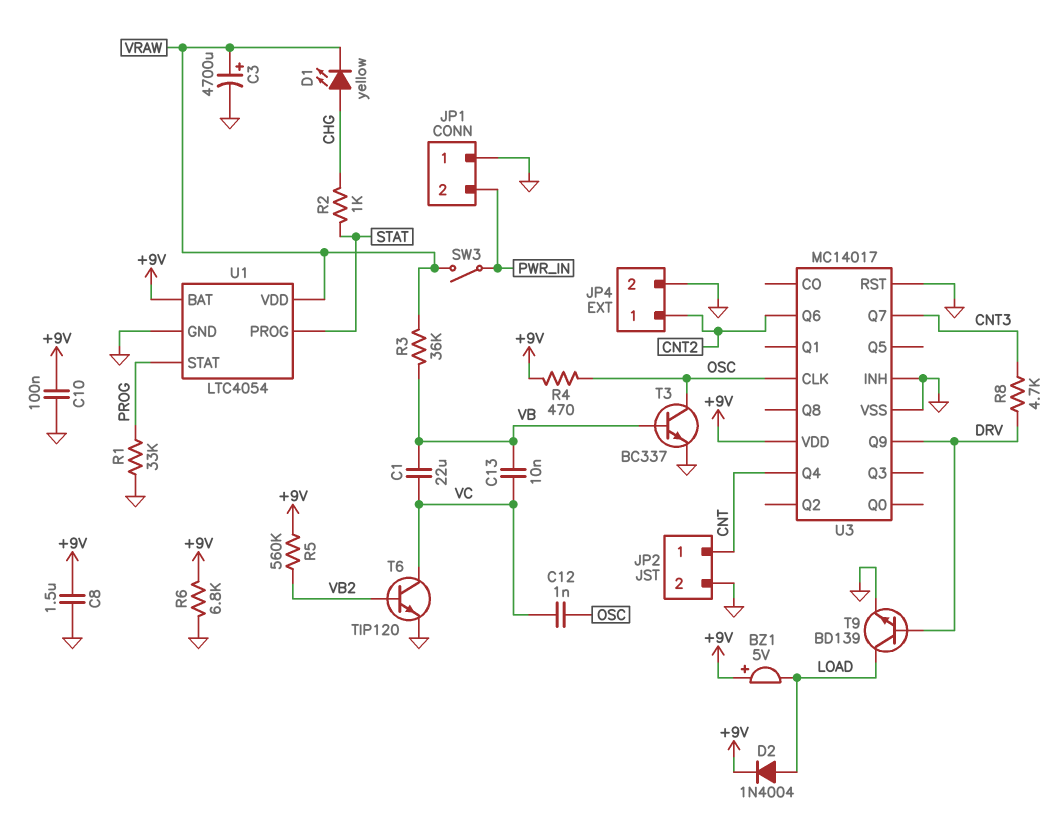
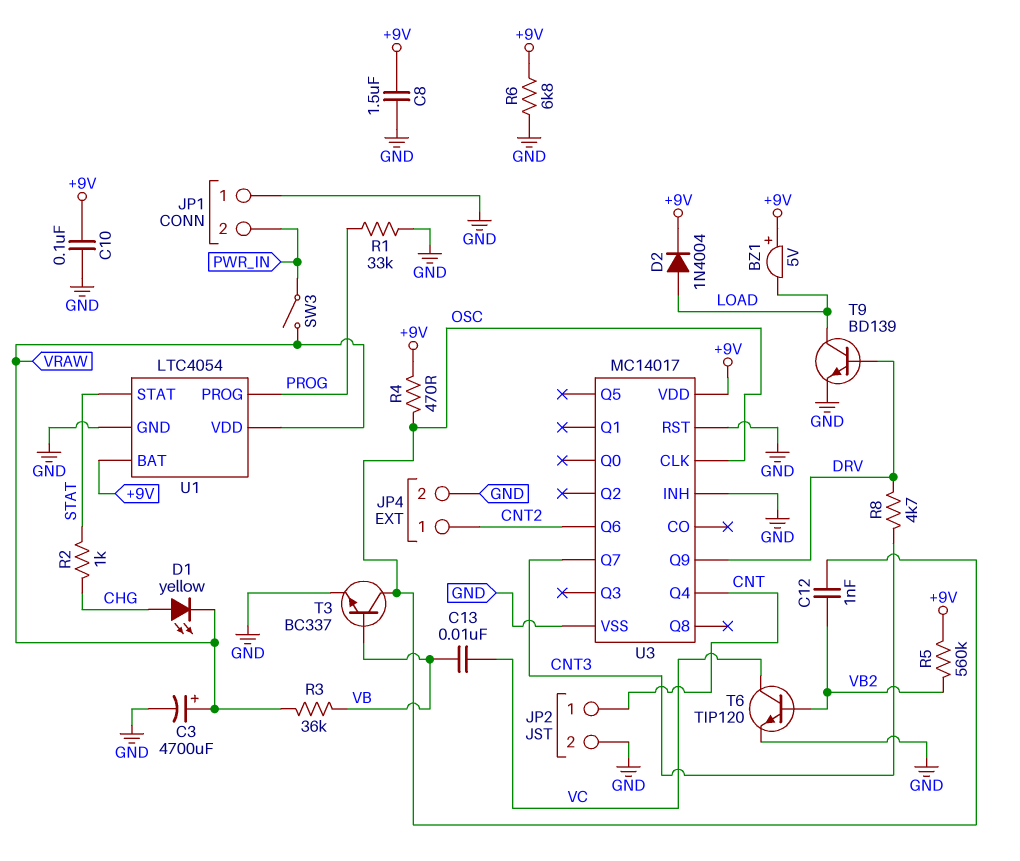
C1: 22uF (VB, VC) -> none
C12: 1nF (OSC, VC) -> 1nF (OSC, VB2)
U1 pin PROG: STAT -> PROG
U1 pin STAT: PROG -> STAT

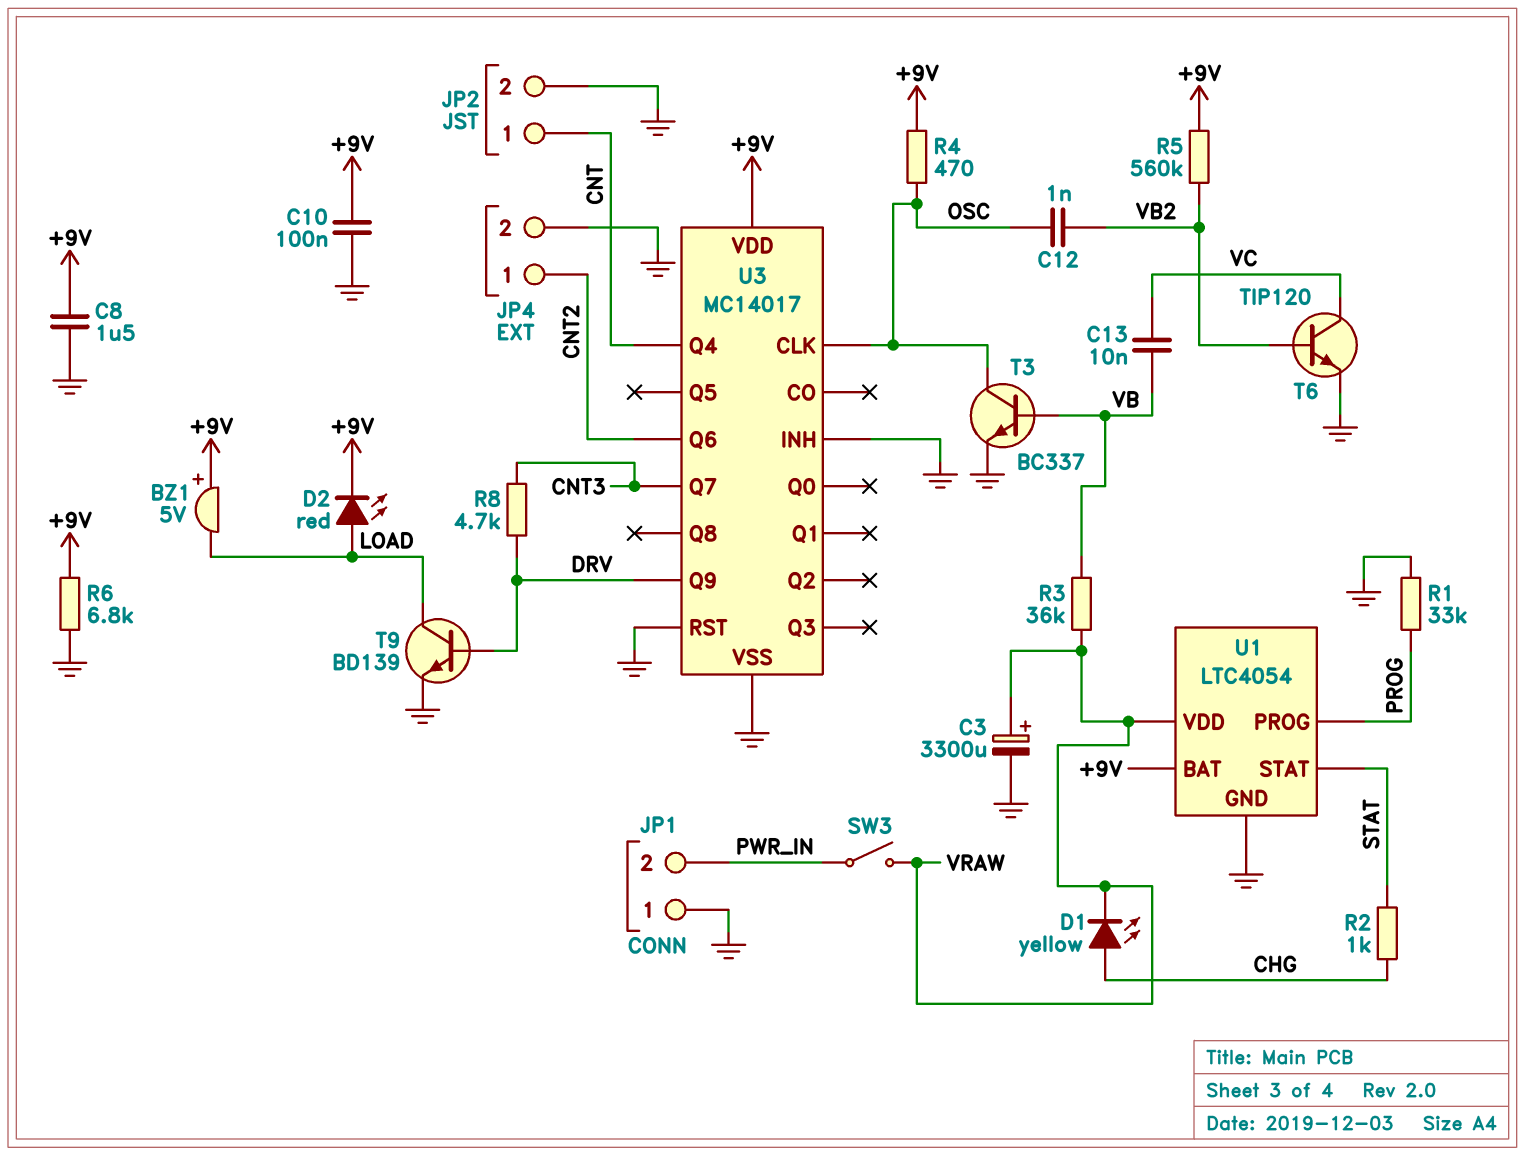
C3: 4700uF (plus VRAW, minus GND) -> 3300uF (plus VRAW, minus GND)
D2: diode 1N4004 (A LOAD, K +9V) -> LED red (A LOAD, K +9V)

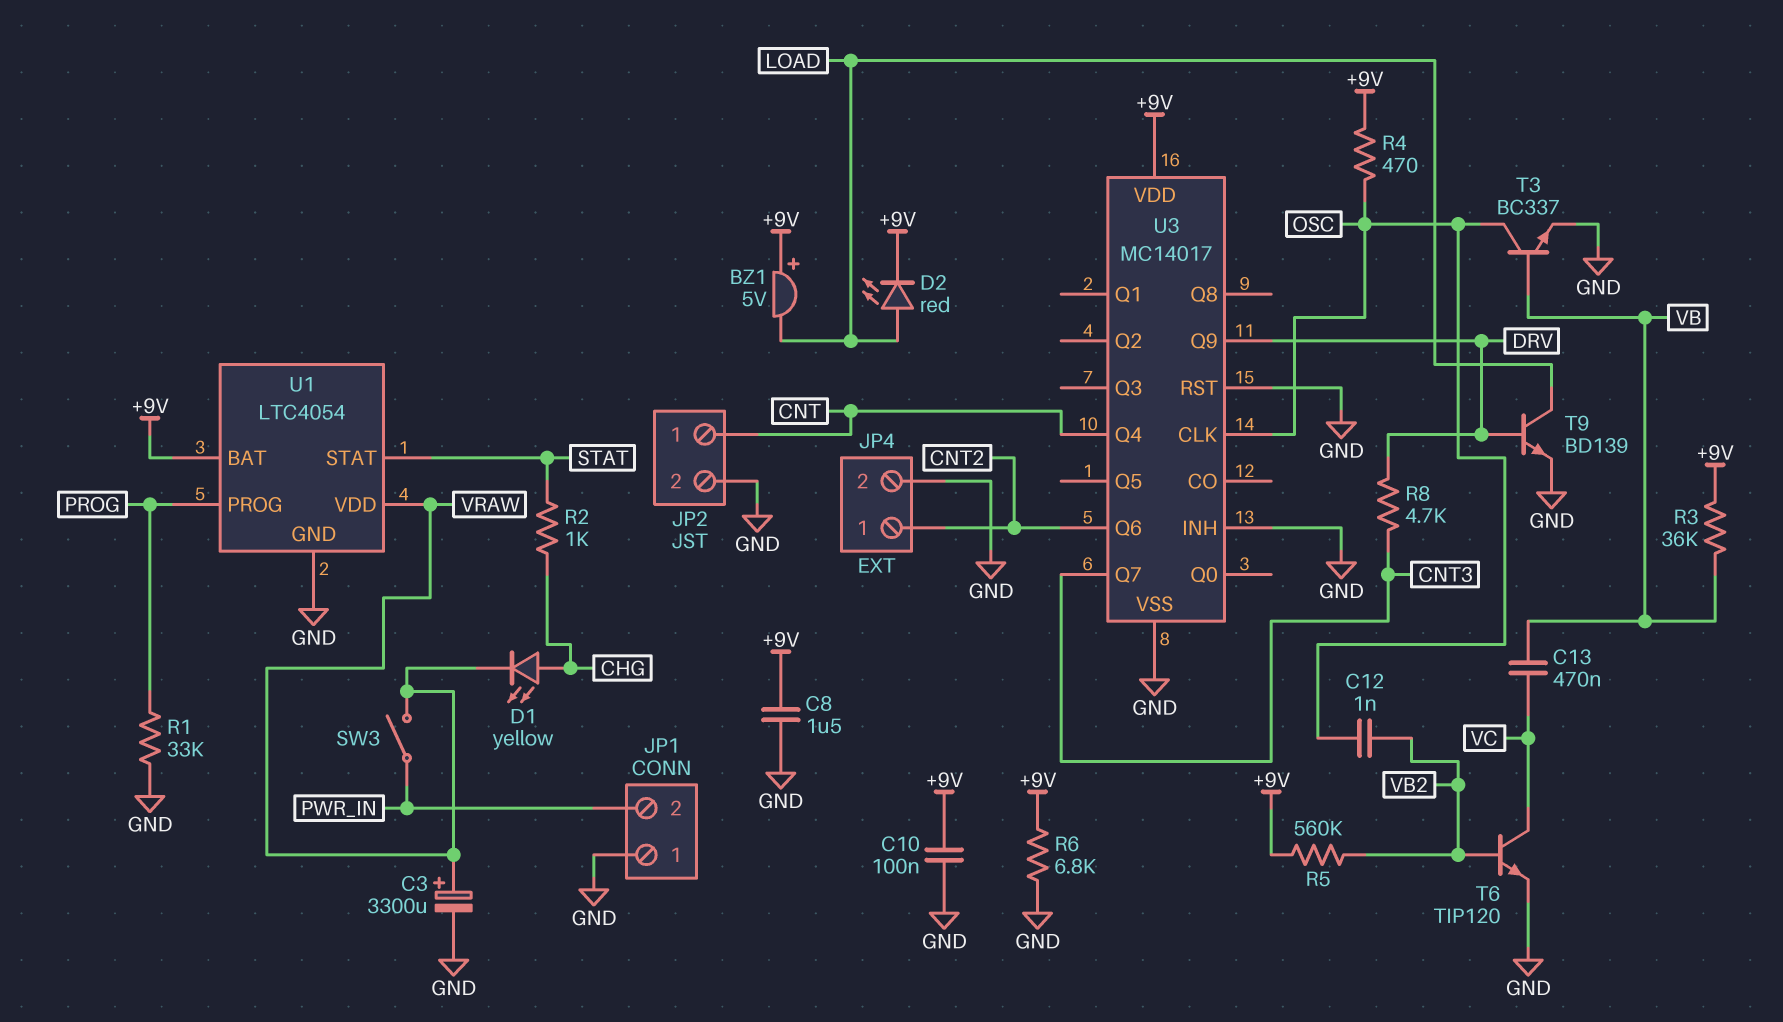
C13: 10nF (VB, VC) -> 470nF (VB, VC)
R3: 36k (VB, VRAW) -> 36k (+9V, VB)

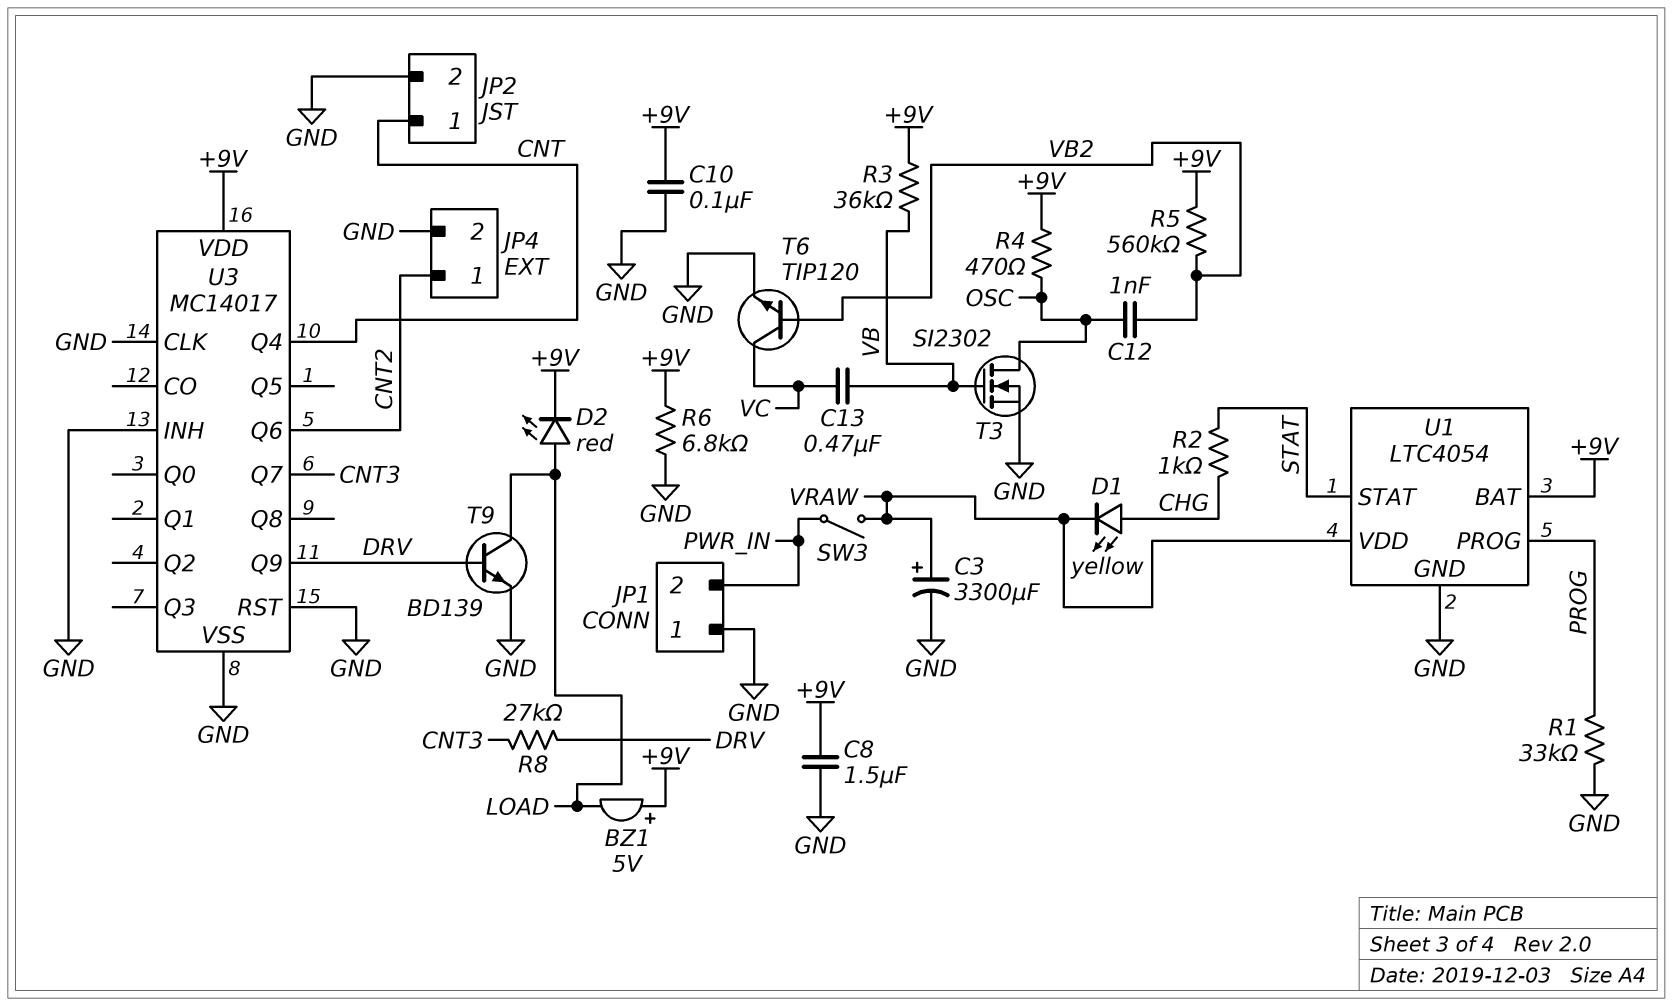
R8: 4.7k (CNT3, DRV) -> 27k (CNT3, DRV)
T3: NPN BC337 (B VB, C OSC, E GND) -> NMOS SI2302 (G VB, D OSC, S GND)
U3 pin CLK: OSC -> GND

